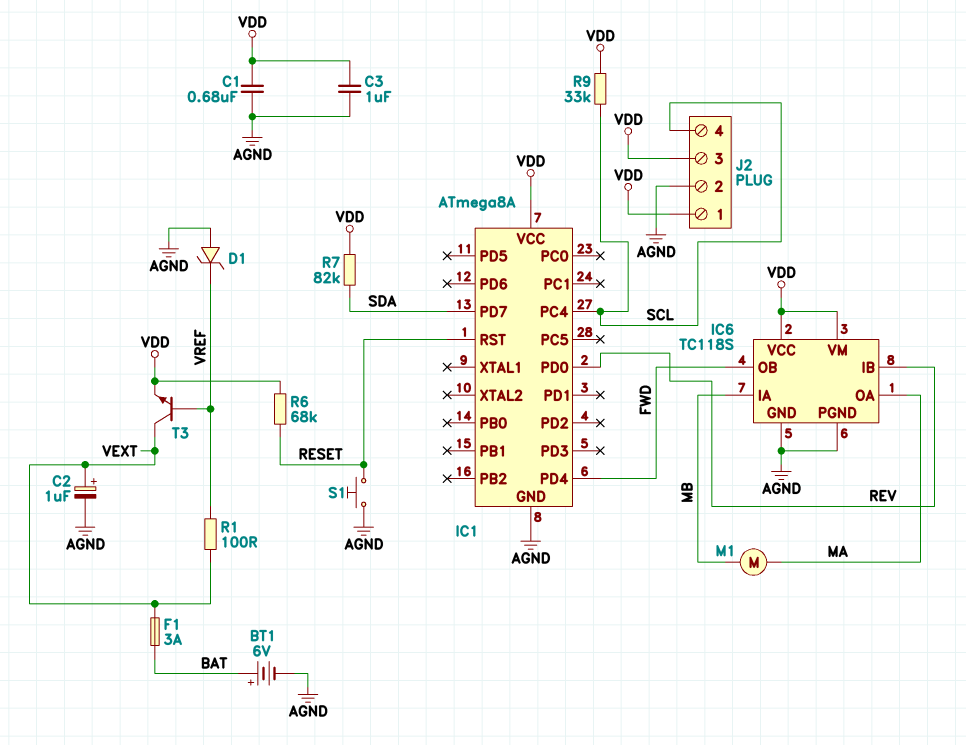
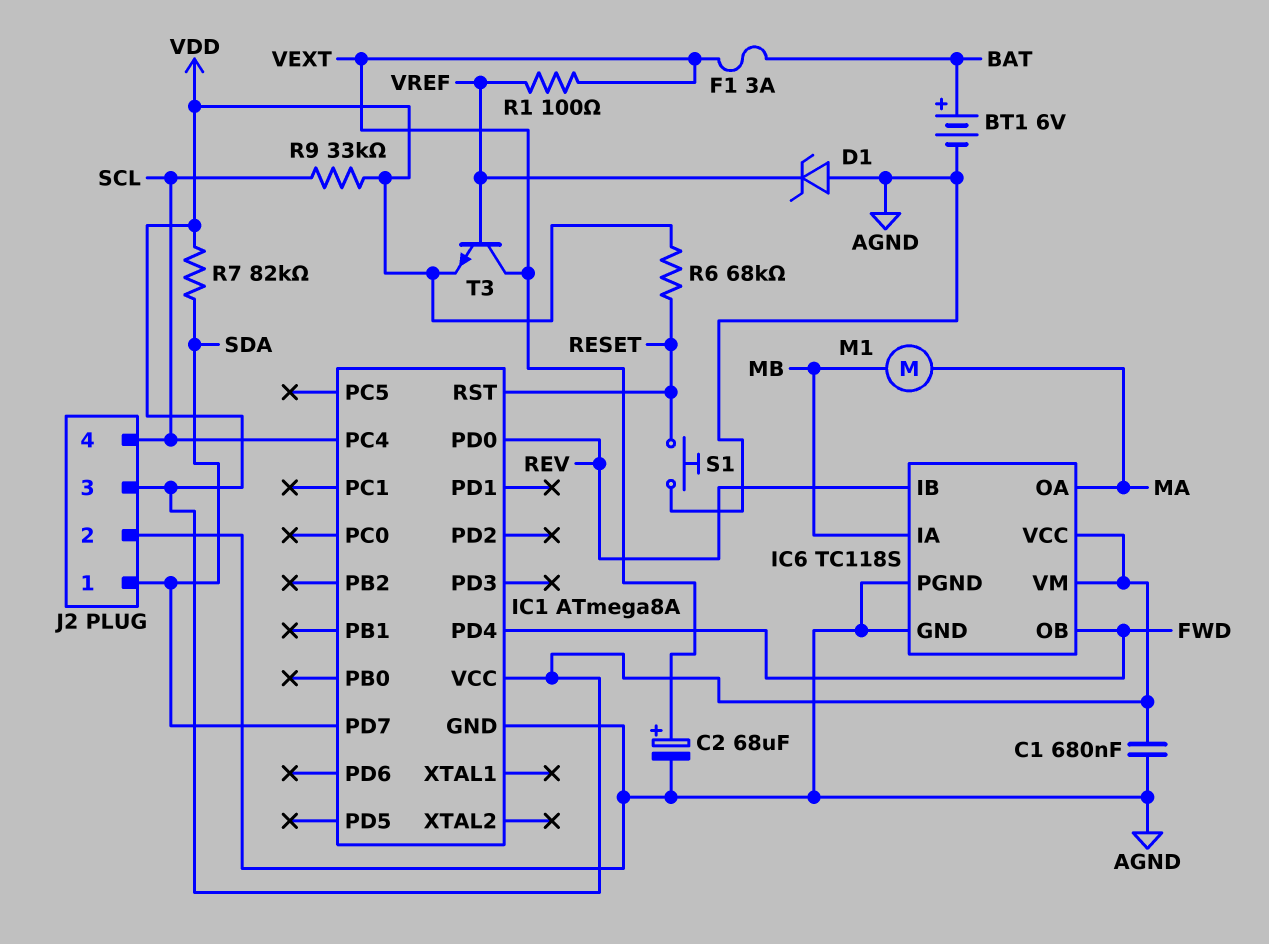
C2: 1uF (plus VEXT, minus AGND) -> 68uF (plus VEXT, minus AGND)
C3: 1uF (AGND, VDD) -> none
J2 pin 1: VDD -> SDA

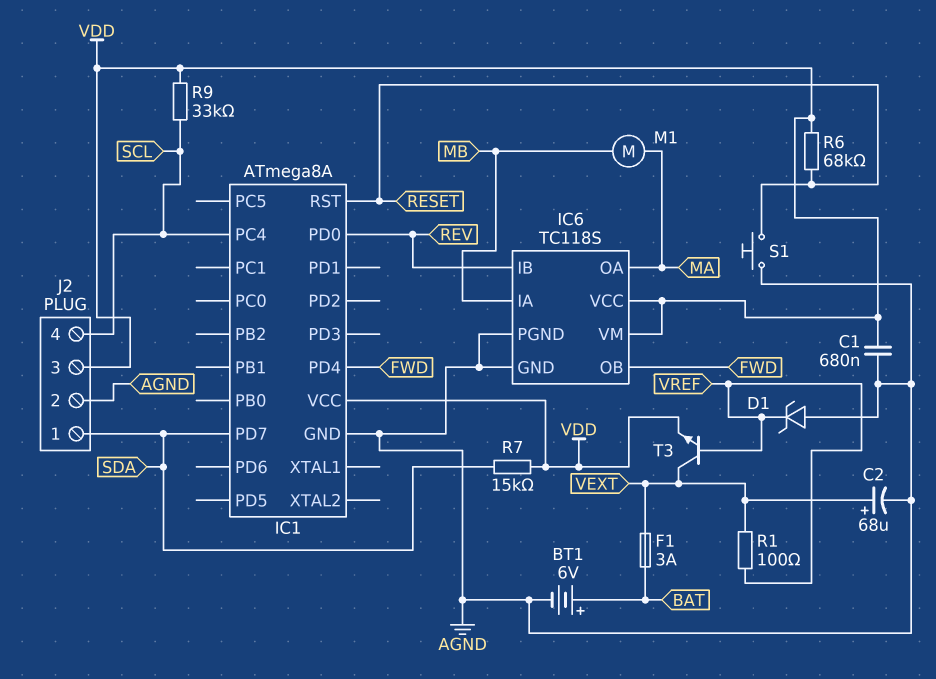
R7: 82k (SDA, VDD) -> 15k (SDA, VDD)

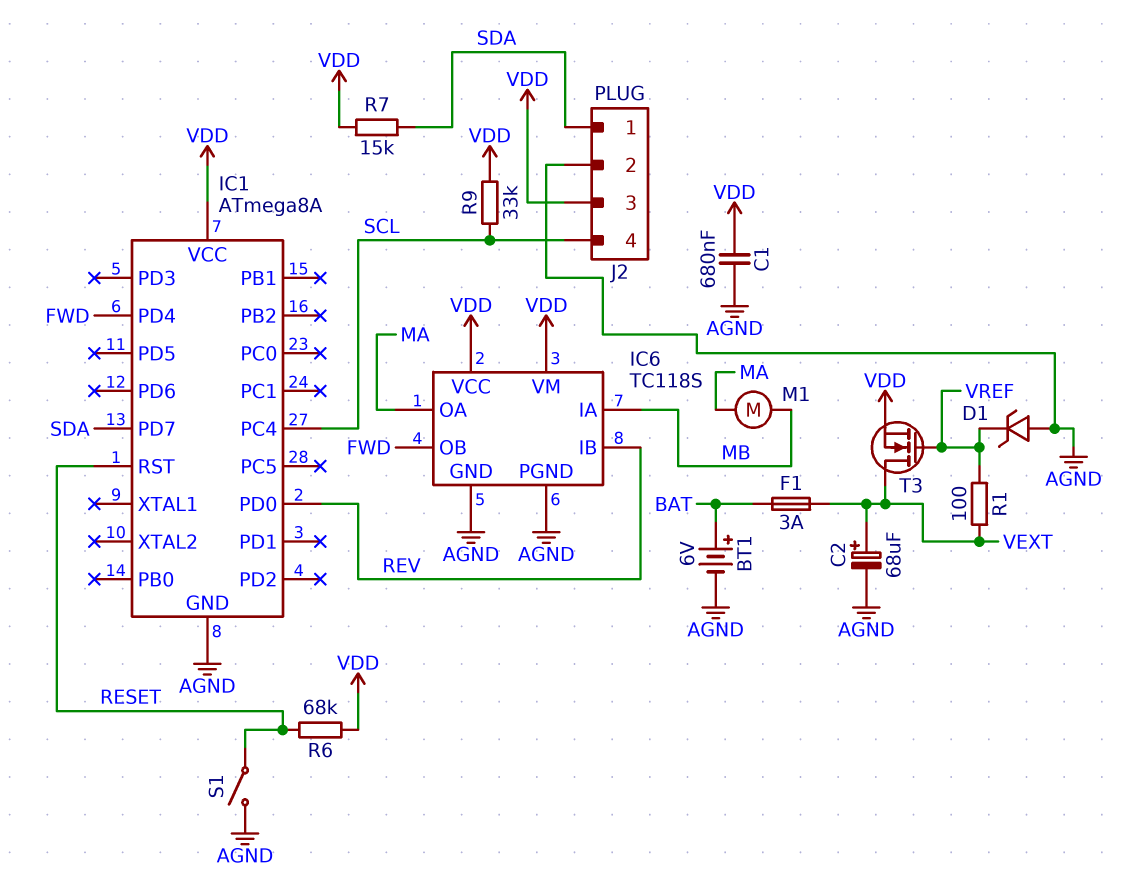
S1: button (AGND, RESET) -> switch (AGND, RESET)
T3: NPN (B VREF, C VEXT, E VDD) -> NMOS (G VREF, D VEXT, S VDD)

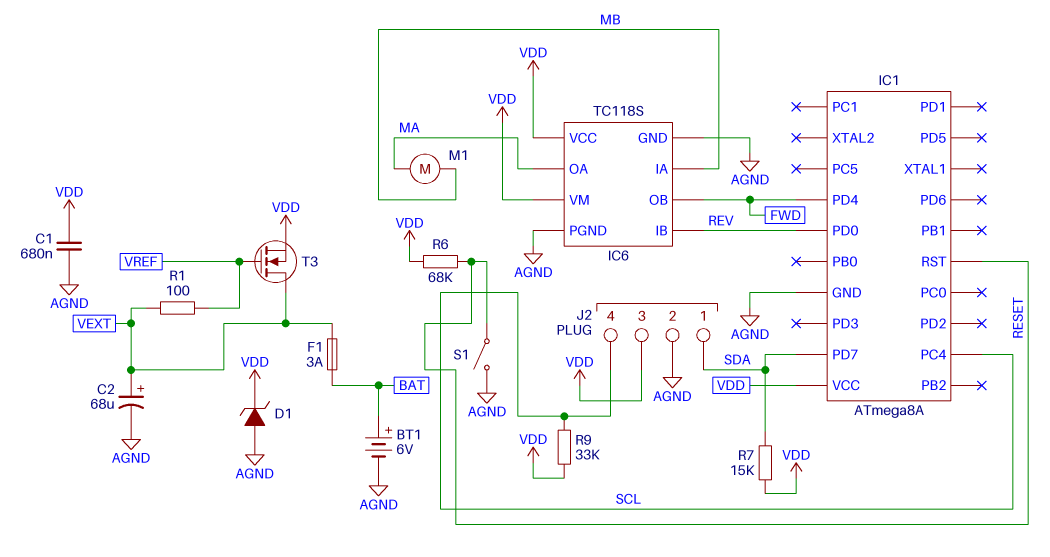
D1: zener (A AGND, K VREF) -> zener (A AGND, K VDD)

